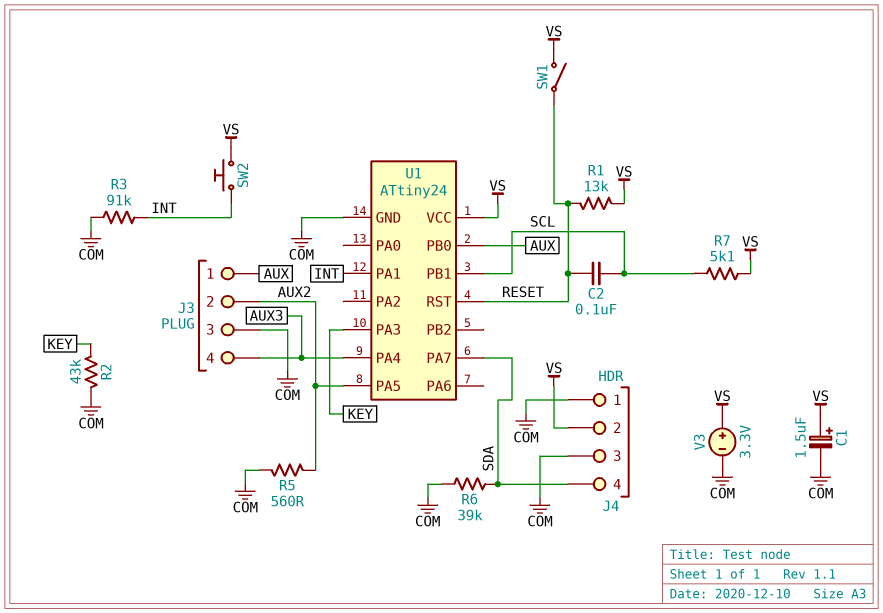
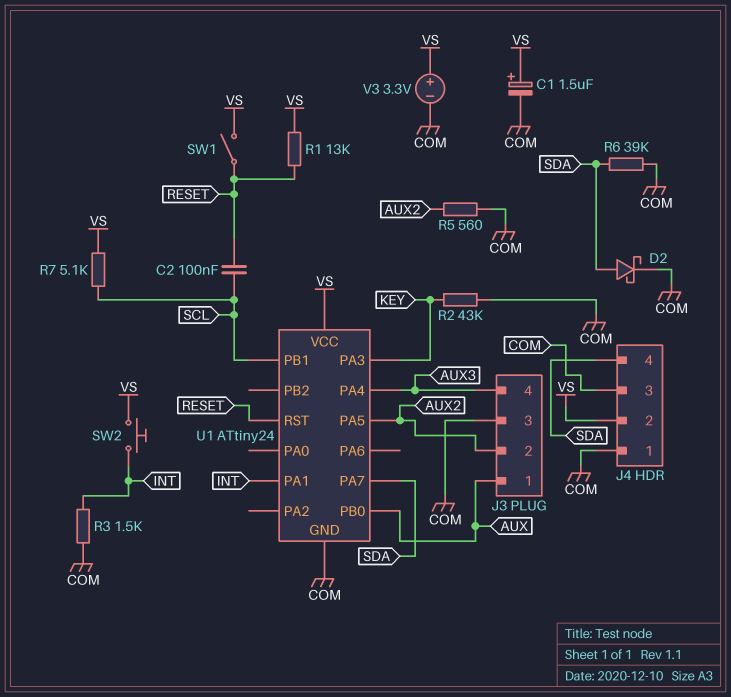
D2: none -> schottky (A SDA, K COM)
R3: 91k (COM, INT) -> 1.5k (COM, INT)

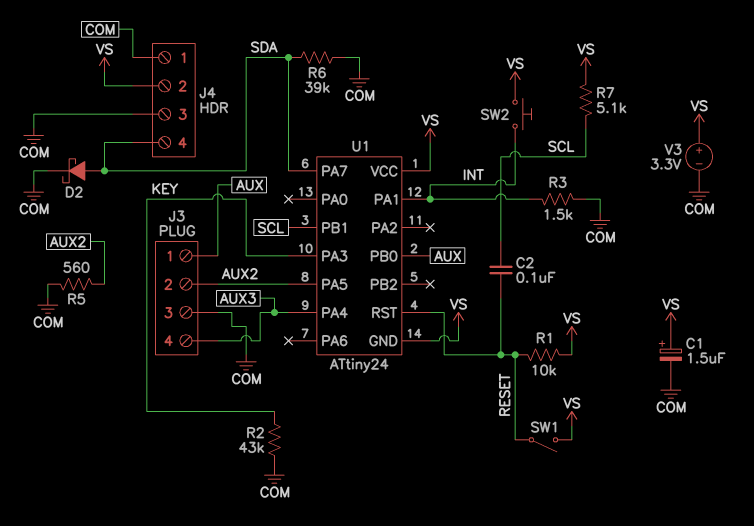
R1: 13k (RESET, VS) -> 10k (RESET, VS)
U1 pin GND: COM -> VS

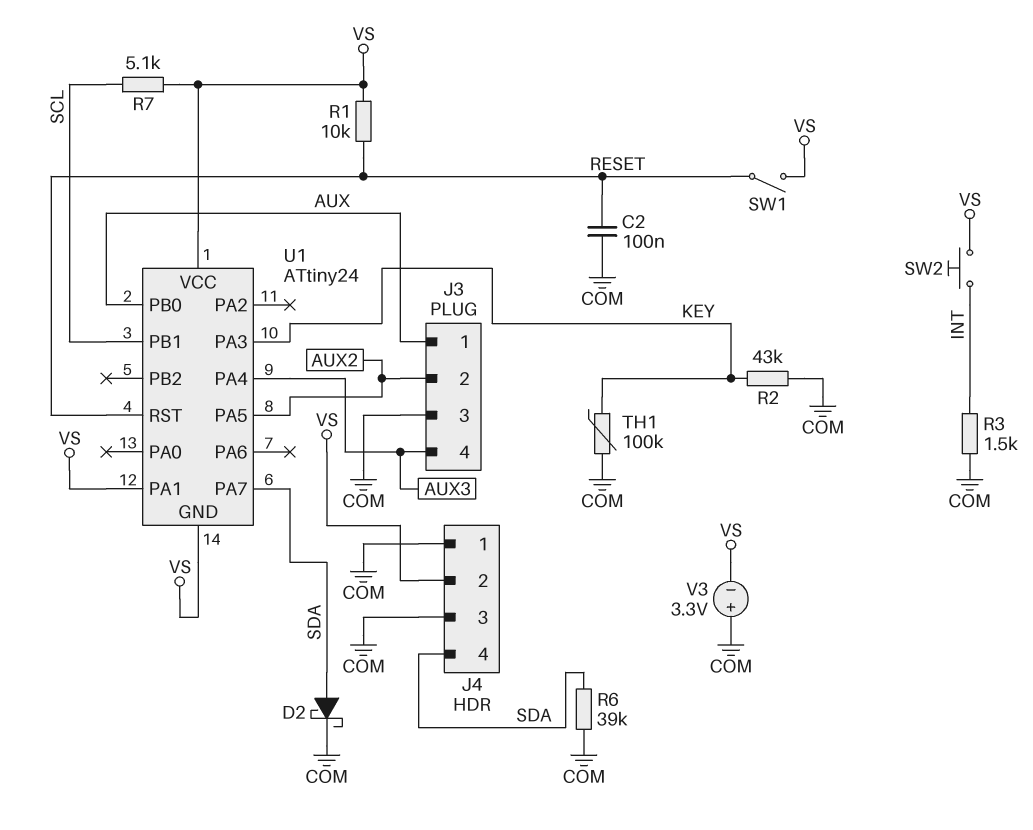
C1: 1.5uF (plus VS, minus COM) -> none
C2: 100nF (RESET, SCL) -> 100nF (COM, RESET)
R5: 560 (AUX2, COM) -> none
TH1: none -> 100k (COM, KEY)
U1 pin PA1: INT -> VS
V3: 3.3V (plus VS, minus COM) -> 3.3V (plus COM, minus VS)

